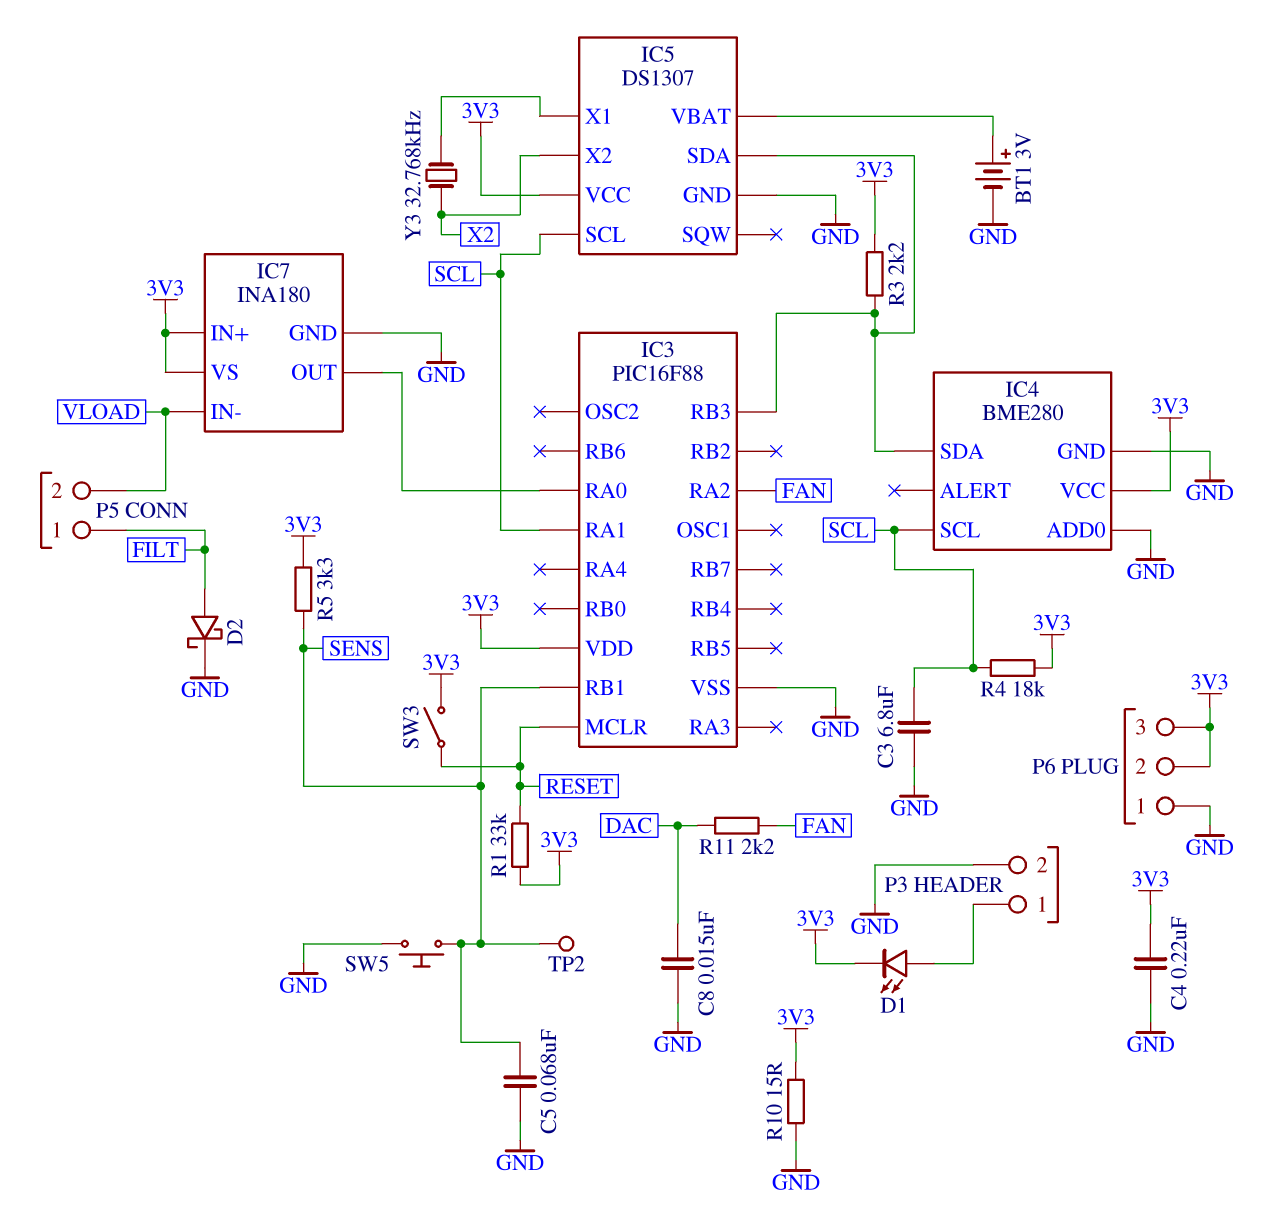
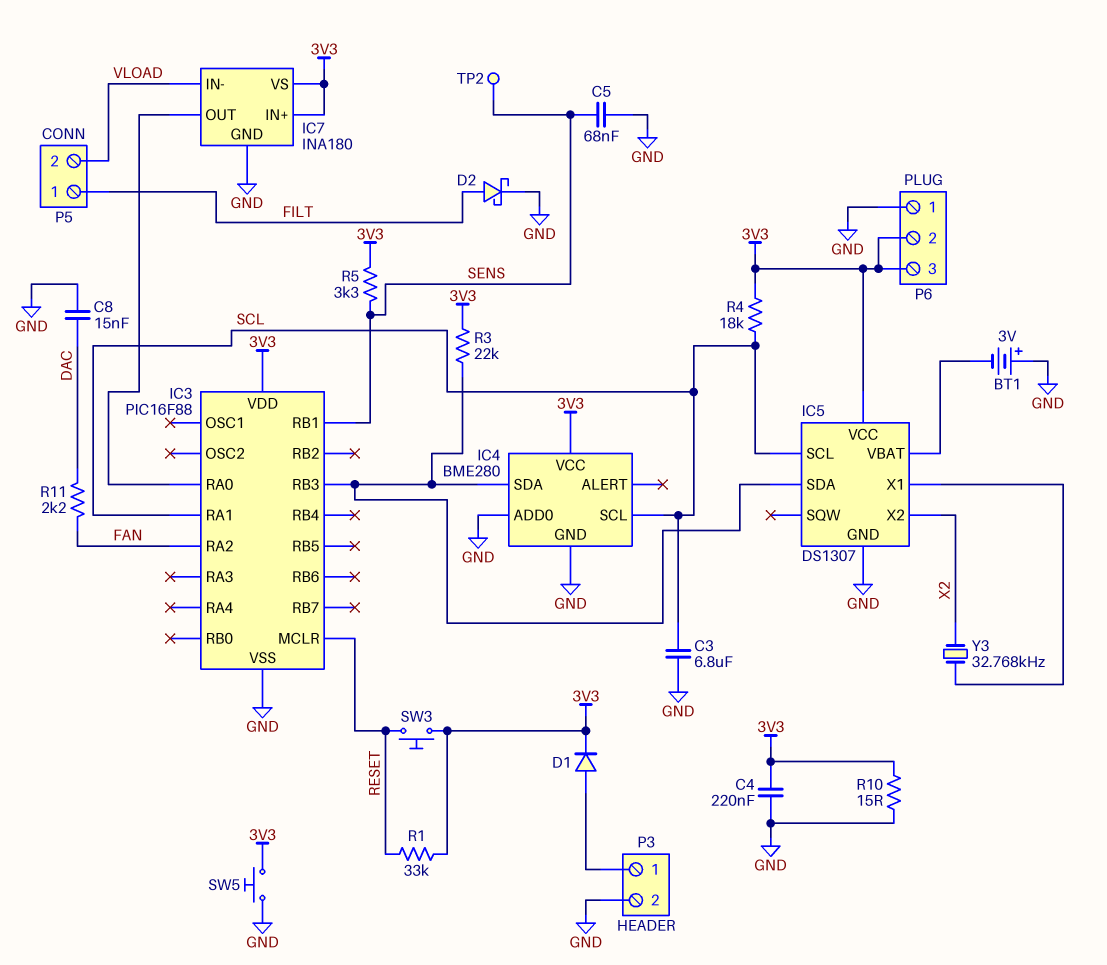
BT1: 3V (plus IC5/VBAT, minus GND) -> 3V (plus GND, minus IC5/VBAT)
D1: LED (A P3/1, K 3V3) -> diode (A P3/1, K 3V3)
R3: 2.2k (3V3, IC3/RB3) -> 22k (3V3, IC3/RB3)
SW3: switch (3V3, RESET) -> button (3V3, RESET)
SW5: button (GND, SENS) -> button (3V3, GND)

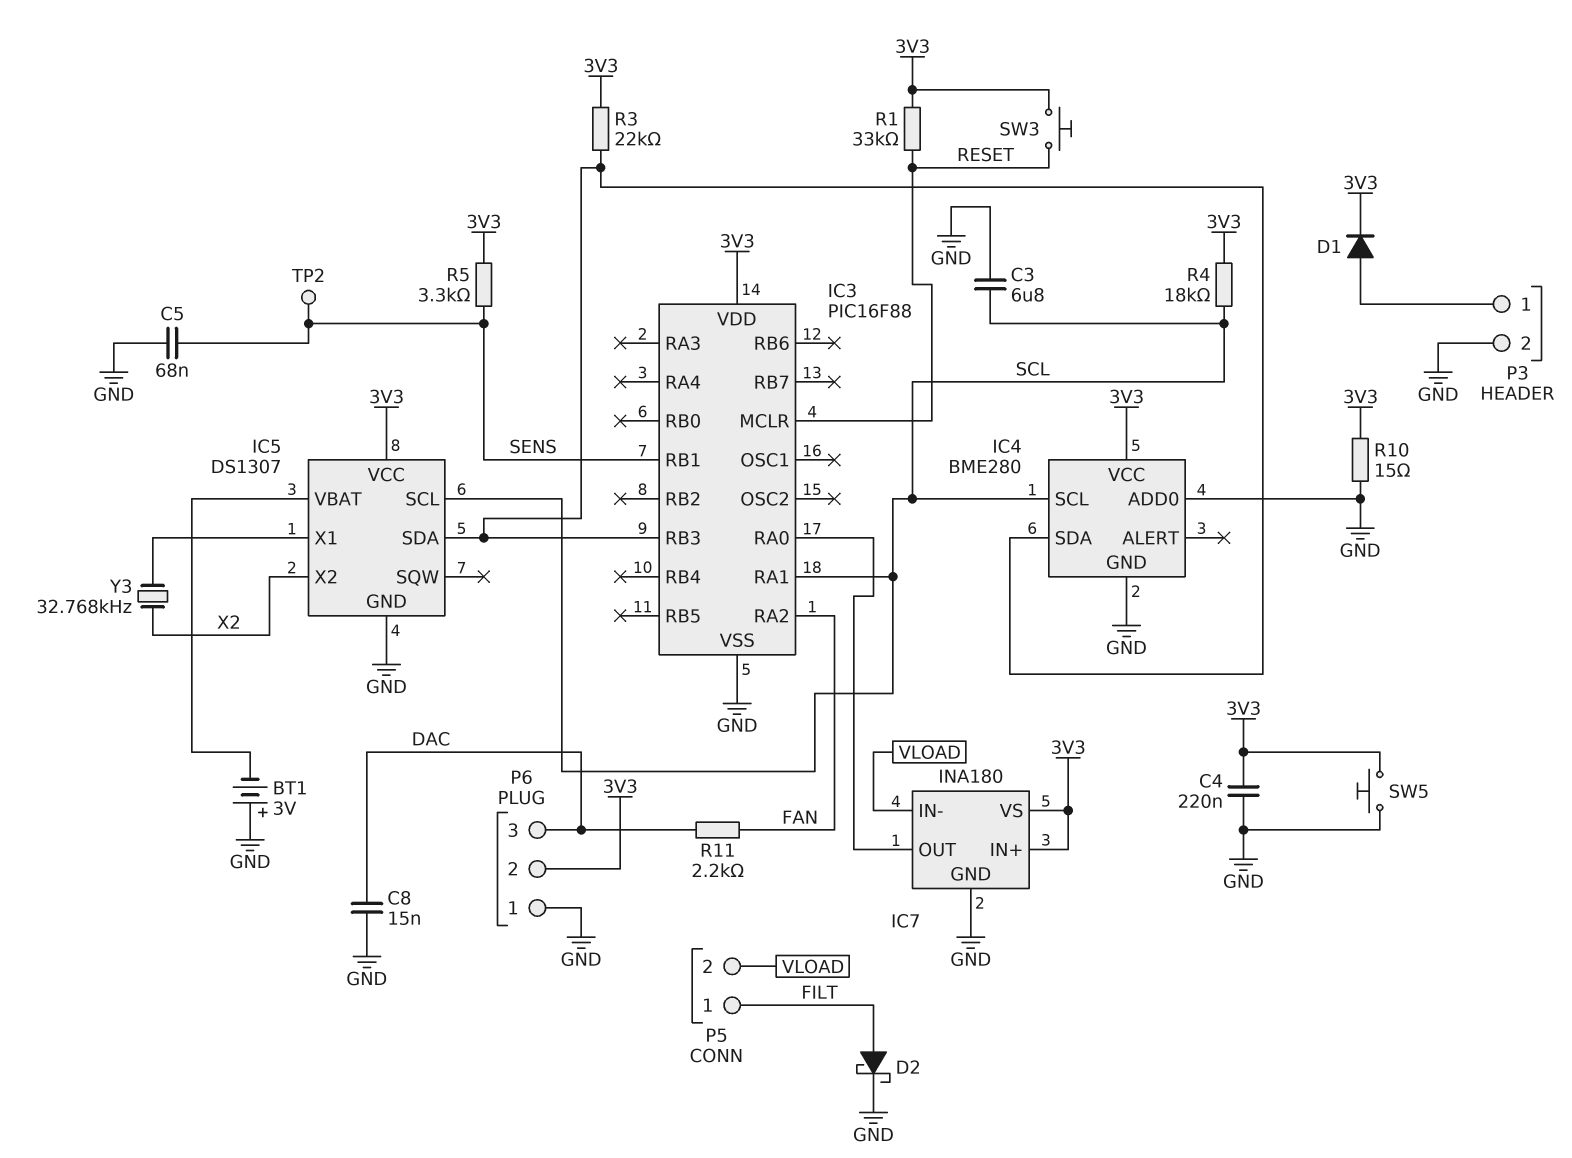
P6 pin 3: 3V3 -> DAC

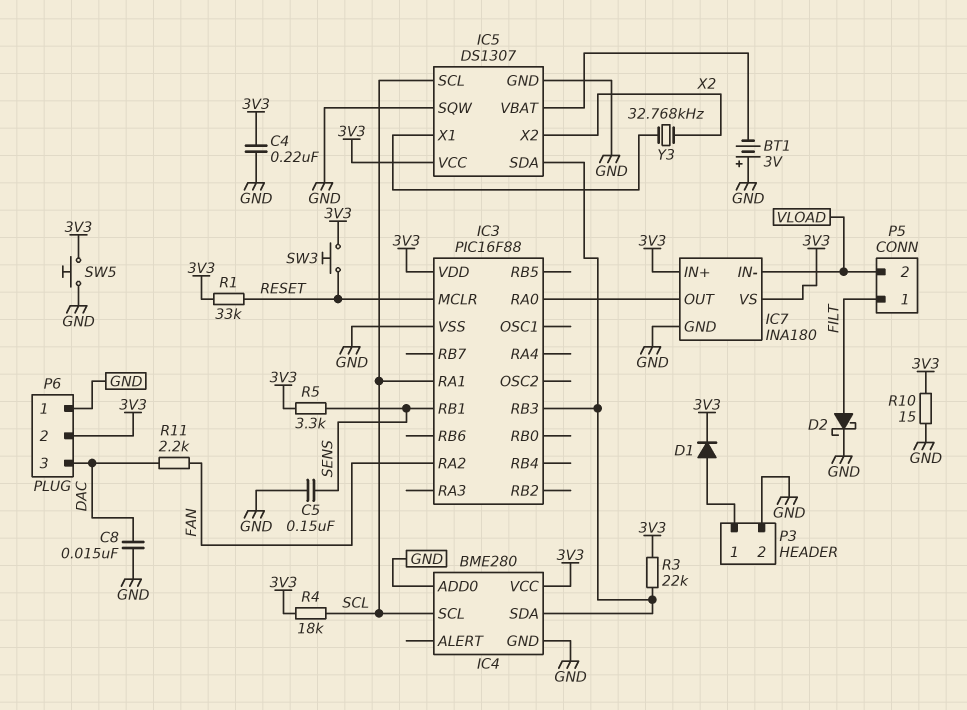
C3: 6.8uF (GND, SCL) -> none
C5: 68nF (GND, SENS) -> 150nF (GND, SENS)
IC5 pin SQW: none -> GND
TP2: test point (SENS) -> none

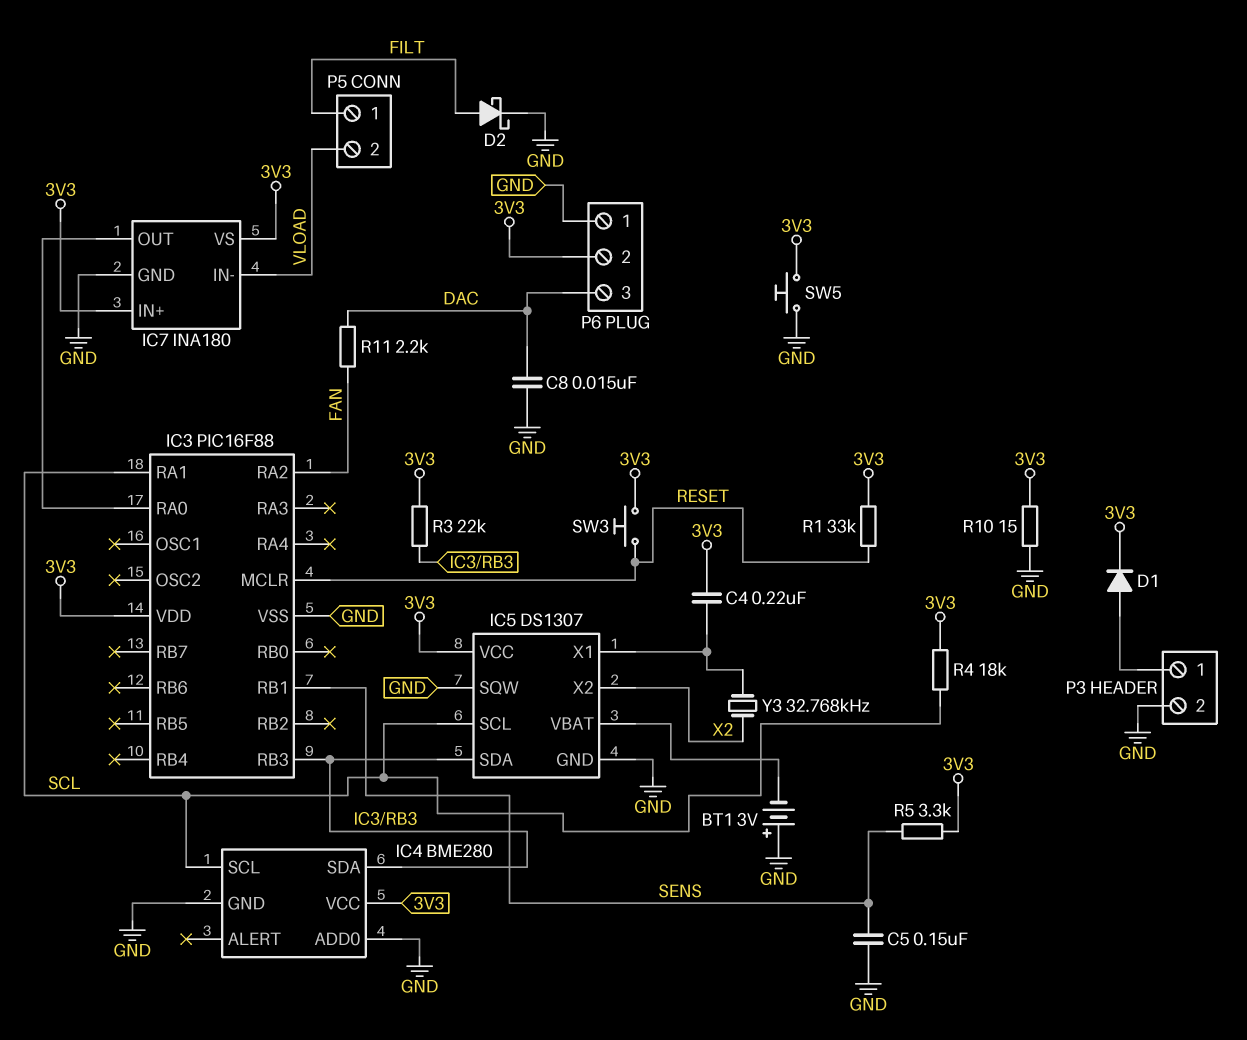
C4: 220nF (3V3, GND) -> 220nF (3V3, IC5/X1)

